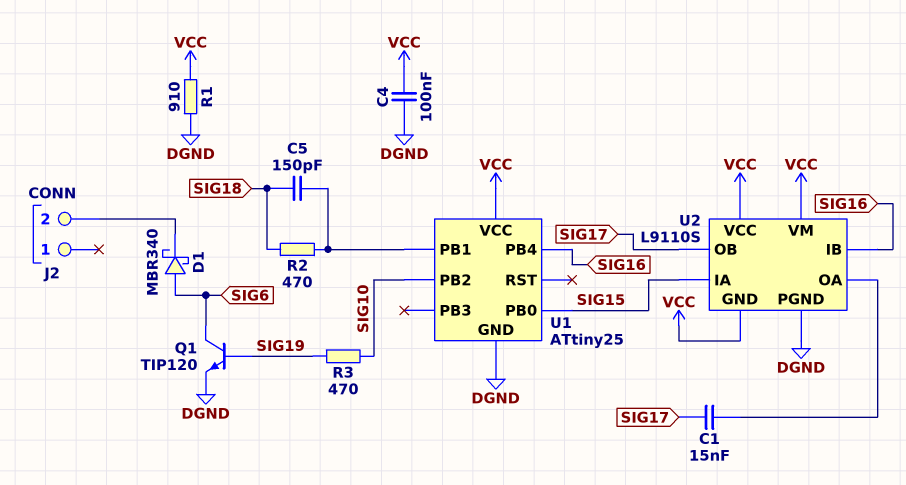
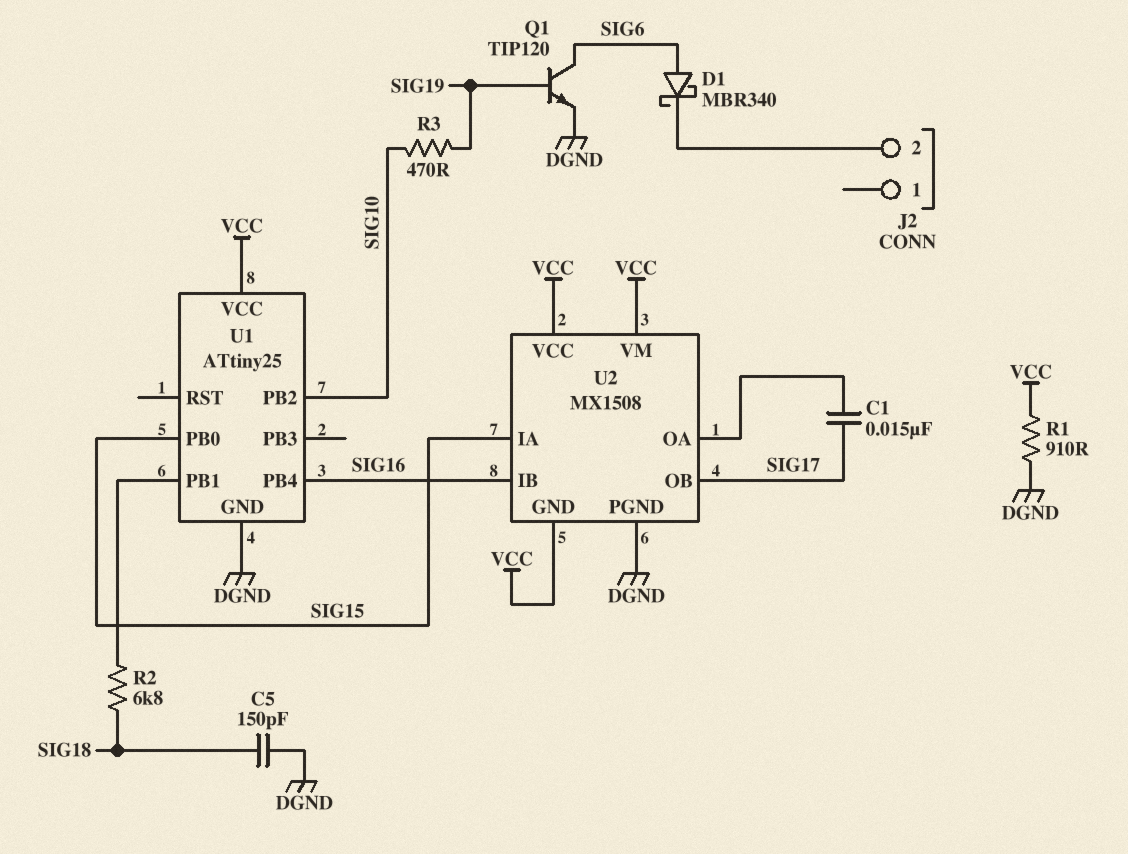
C4: 100nF (DGND, VCC) -> none
C5: 150pF (SIG18, U1/PB1) -> 150pF (DGND, SIG18)
R2: 470 (SIG18, U1/PB1) -> 6.8k (SIG18, U1/PB1)
U2: L9110S -> MX1508

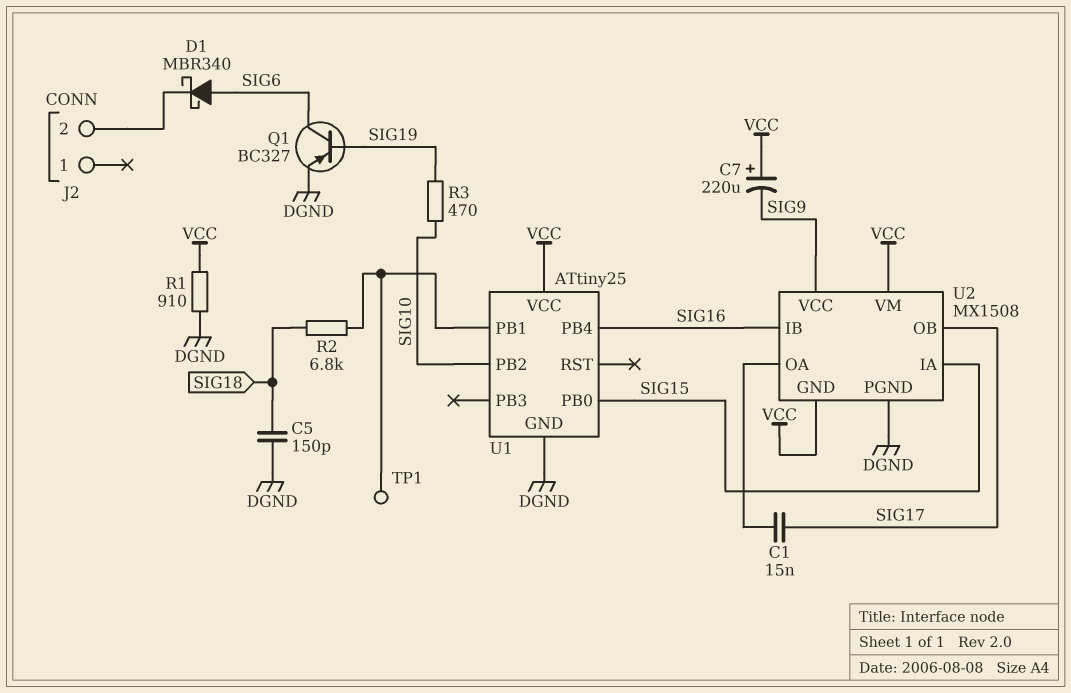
C7: none -> 220uF (plus VCC, minus SIG9)
Q1: NPN TIP120 (B SIG19, C SIG6, E DGND) -> PNP BC327 (B SIG19, C SIG6, E DGND)
TP1: none -> test point (U1/PB1)
U2 pin VCC: VCC -> SIG9

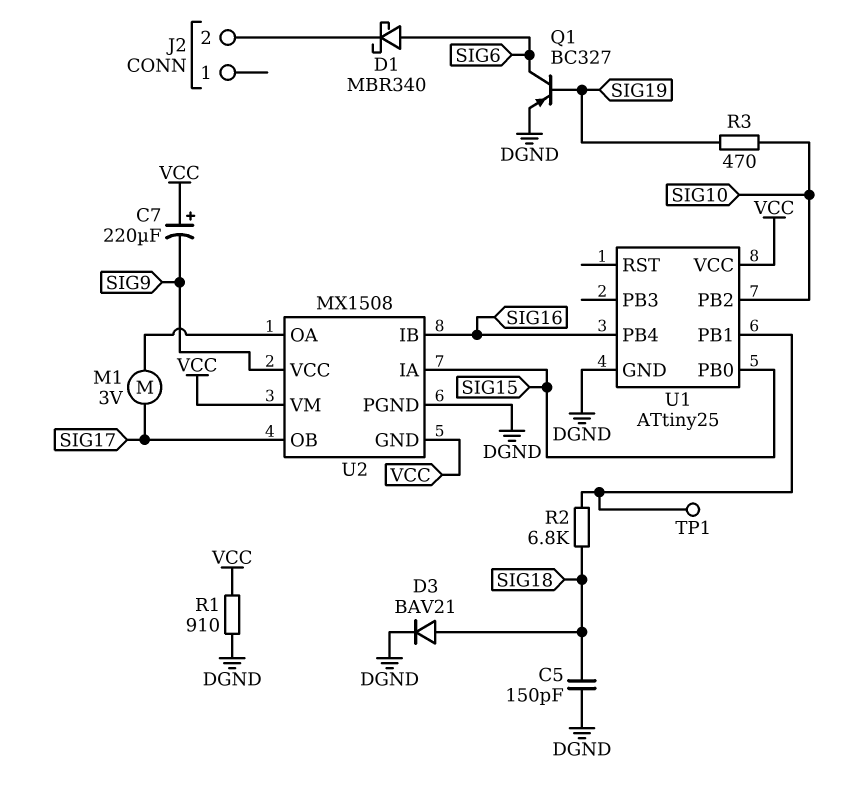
C1: 15nF (SIG17, U2/OA) -> none
D3: none -> diode BAV21 (A SIG18, K DGND)
M1: none -> motor 3V (SIG17, U2/OA)

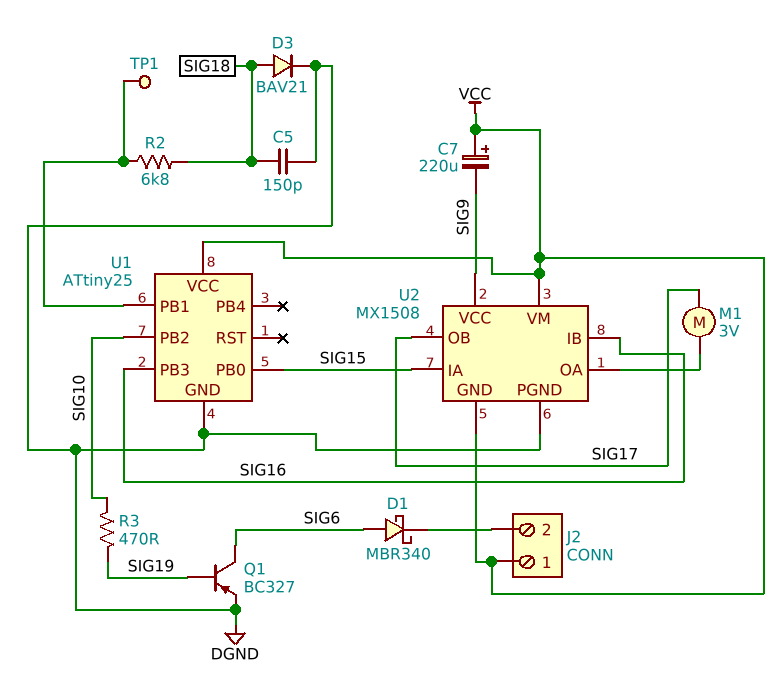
J2 pin 1: none -> VCC
R1: 910 (DGND, VCC) -> none
U1 pin PB3: none -> SIG16
U1 pin PB4: SIG16 -> none

